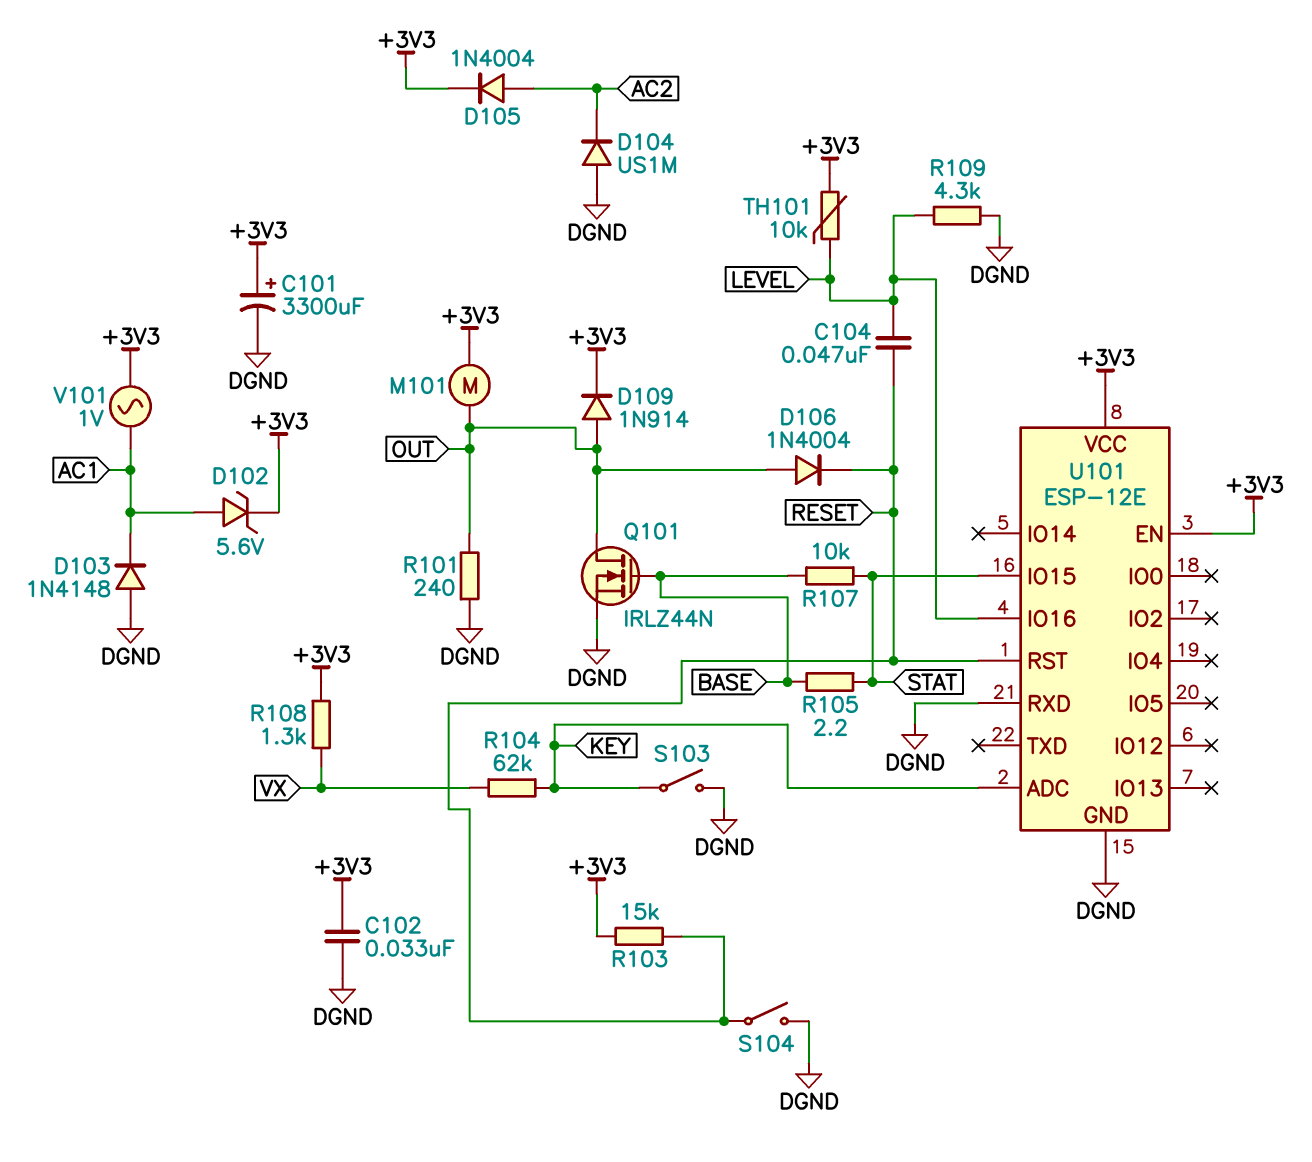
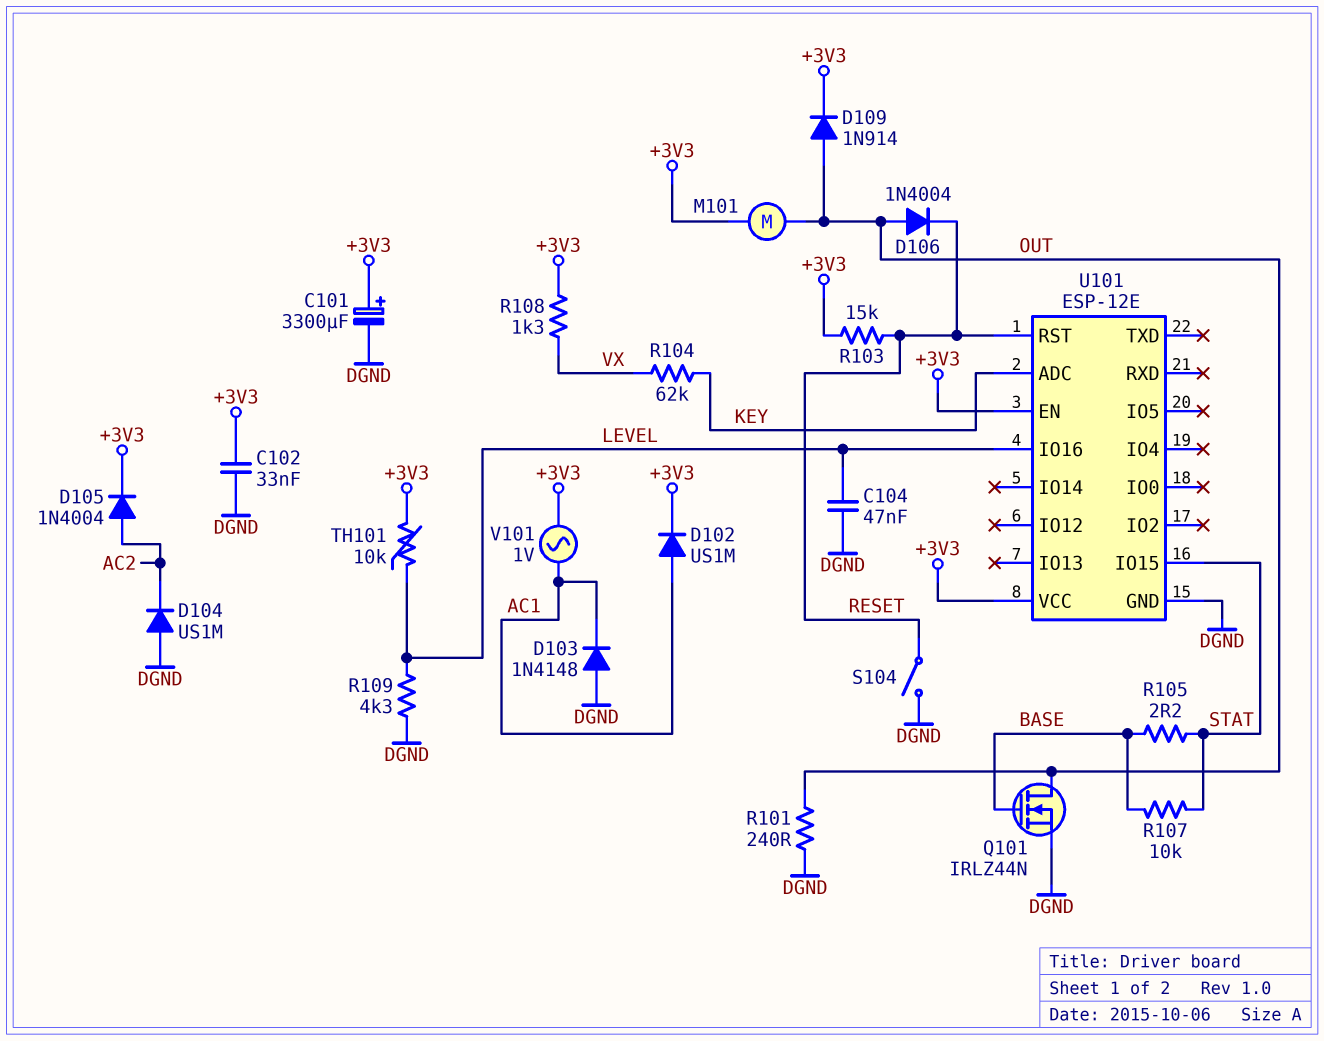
C104: 47nF (LEVEL, RESET) -> 47nF (DGND, LEVEL)
D102: zener 5.6V (A AC1, K +3V3) -> diode US1M (A AC1, K +3V3)
S103: switch (DGND, KEY) -> none
U101 pin RXD: DGND -> none

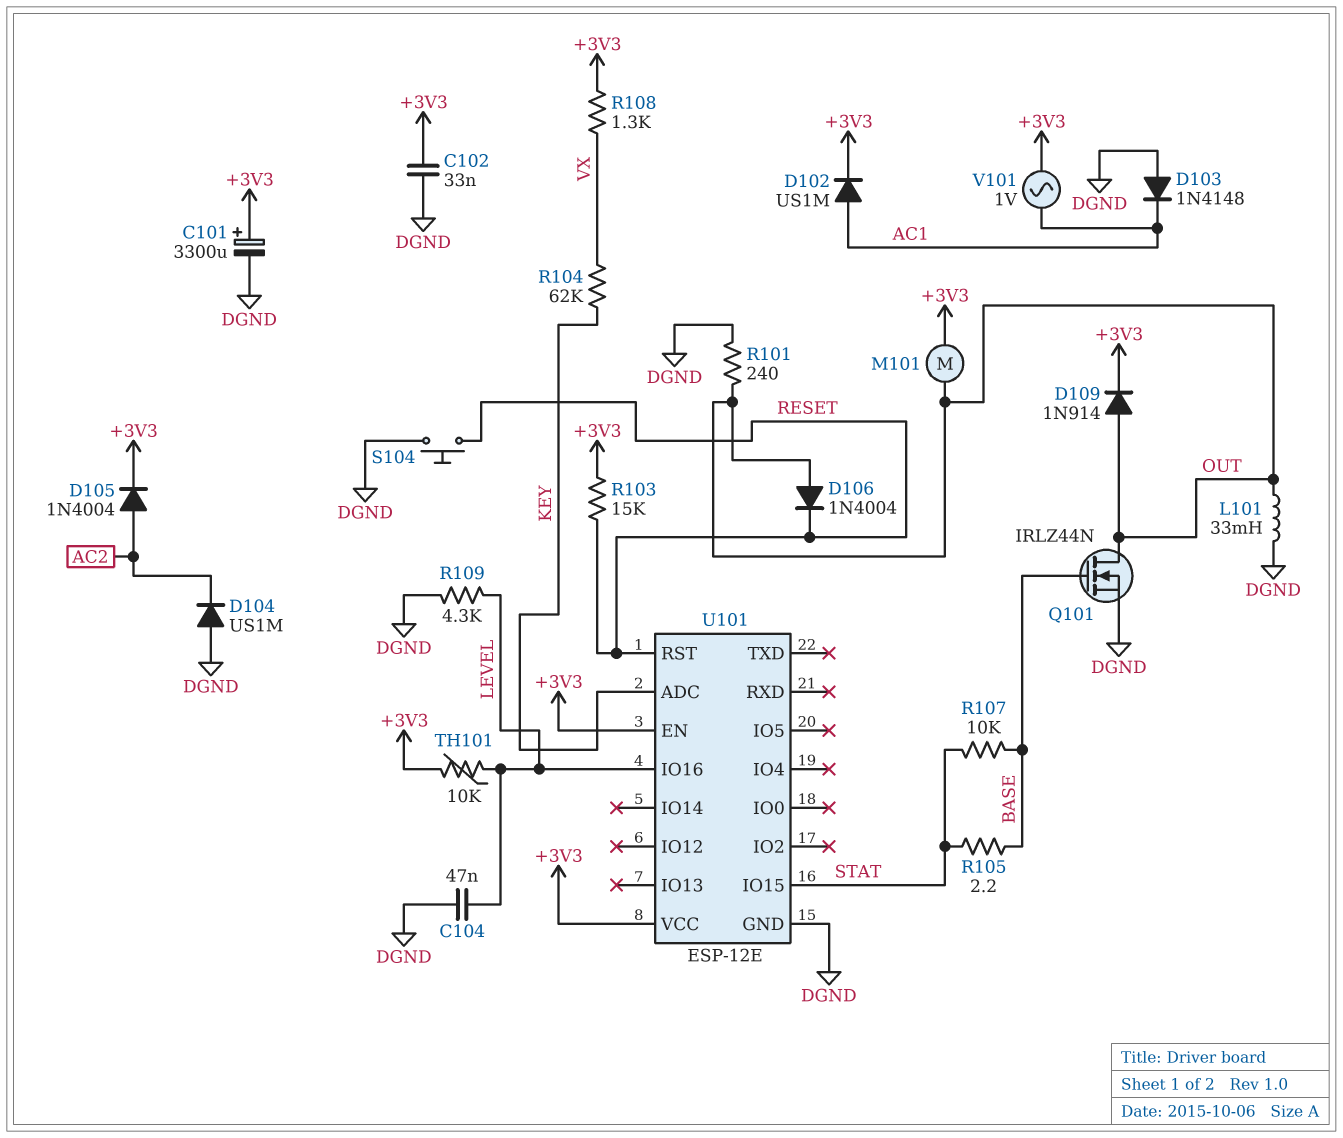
L101: none -> 33mH (DGND, OUT)
S104: switch (DGND, RESET) -> button (DGND, RESET)

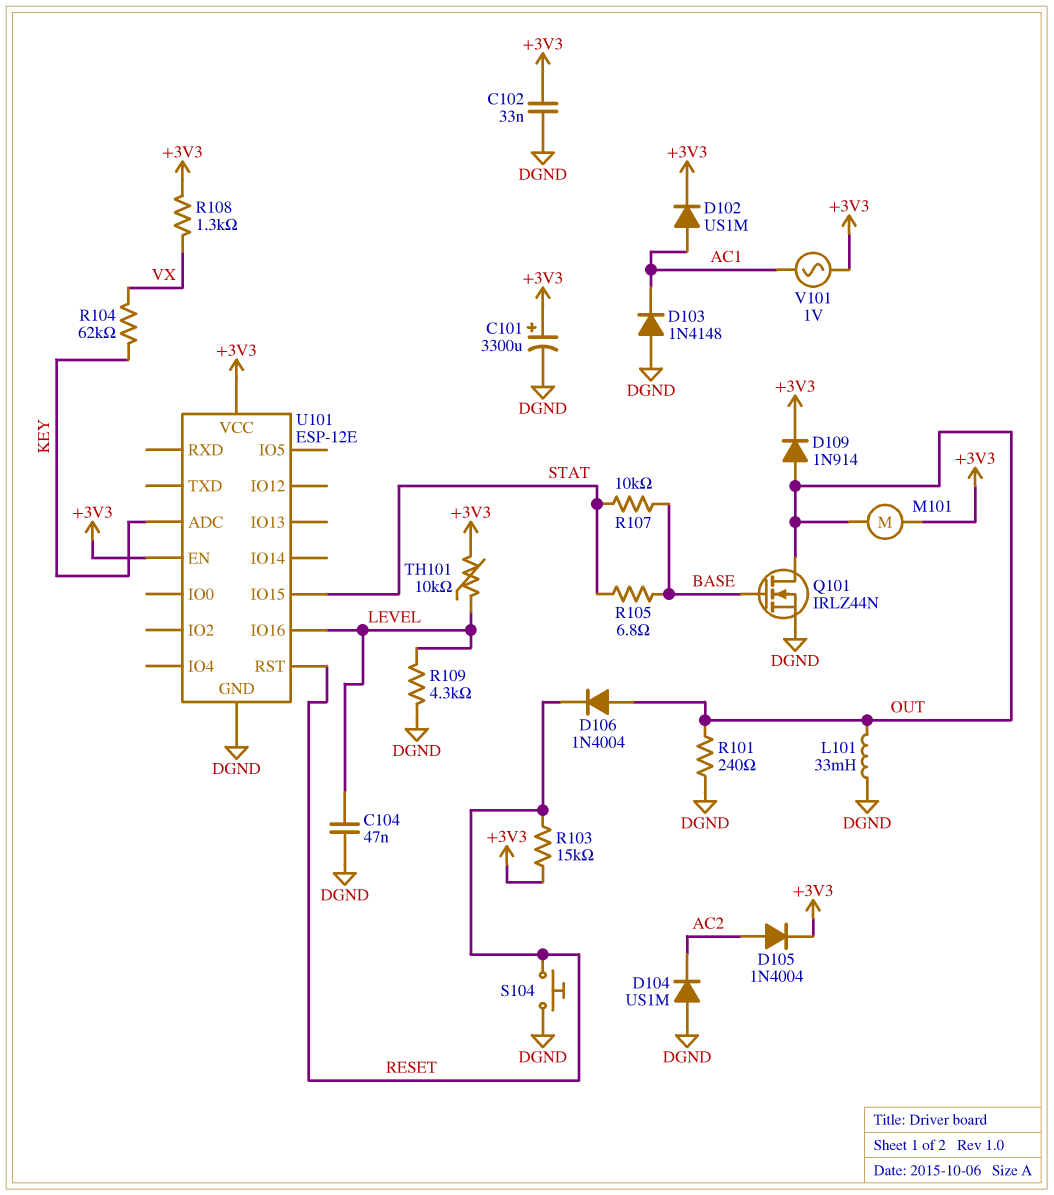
R105: 2.2 (BASE, STAT) -> 6.8 (BASE, STAT)

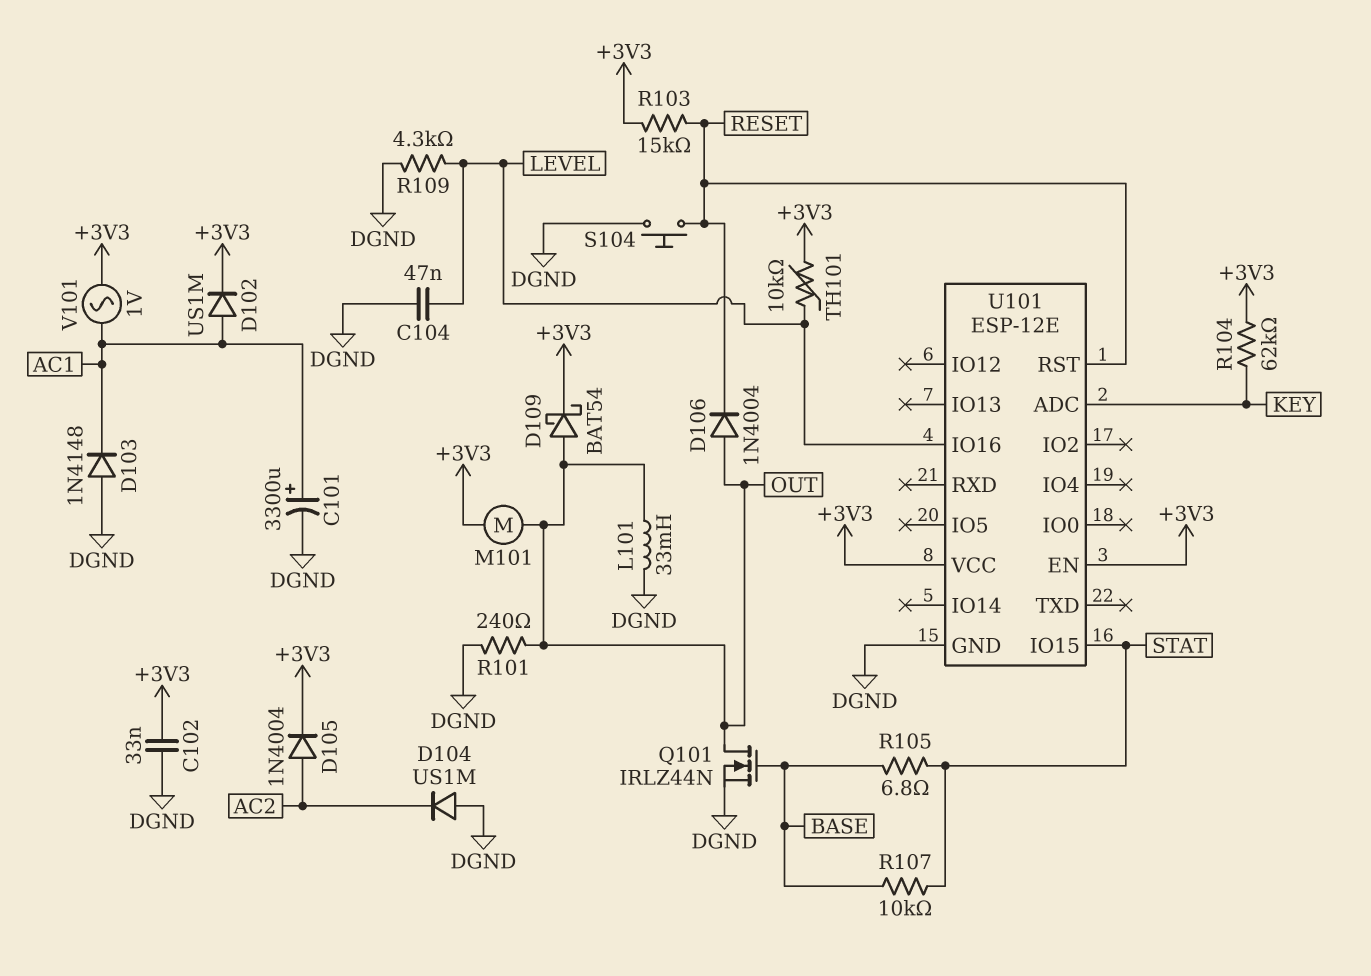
C101: 3300uF (plus +3V3, minus DGND) -> 3300uF (plus AC1, minus DGND)
D109: diode 1N914 (A OUT, K +3V3) -> schottky BAT54 (A OUT, K +3V3)
R104: 62k (KEY, VX) -> 62k (+3V3, KEY)
R108: 1.3k (+3V3, VX) -> none

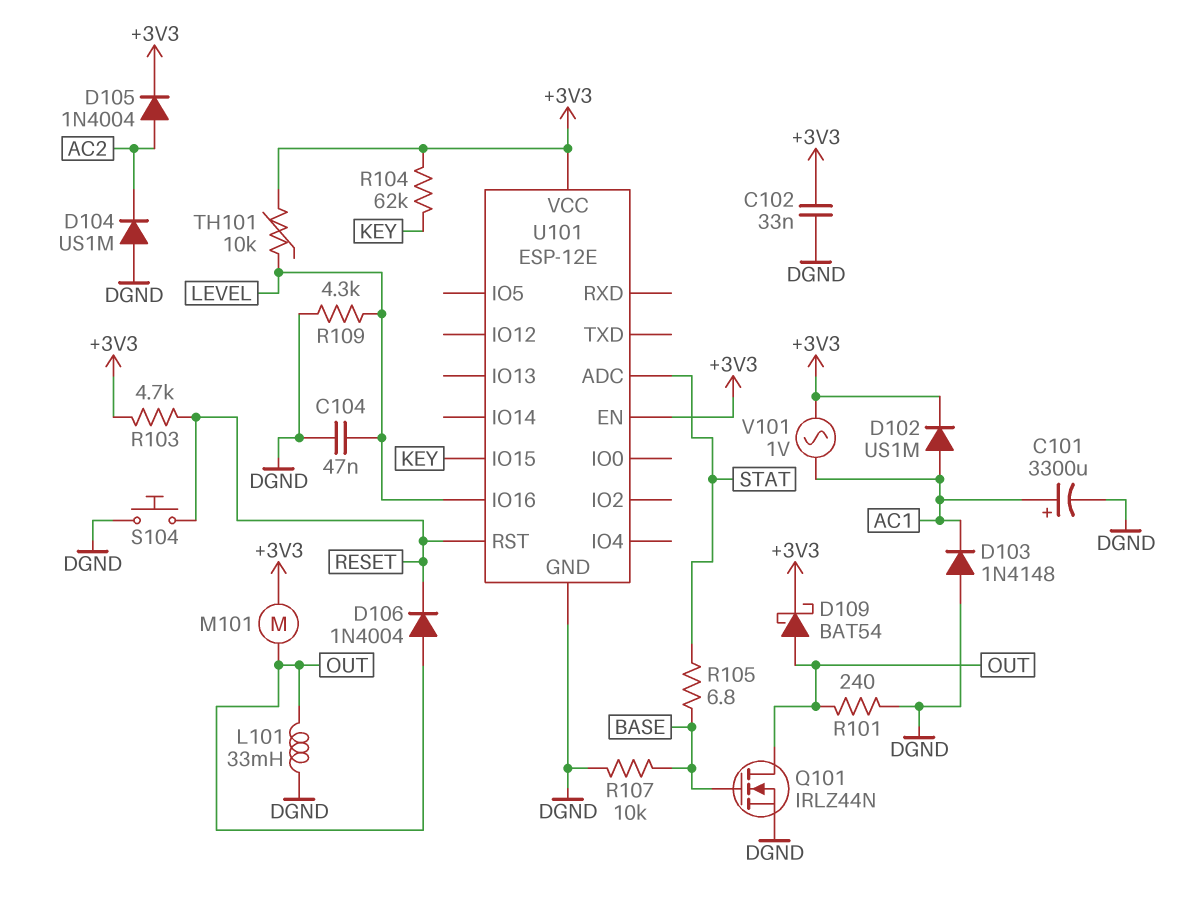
R103: 15k (+3V3, RESET) -> 4.7k (+3V3, RESET)
R107: 10k (BASE, STAT) -> 10k (BASE, DGND)
U101 pin ADC: KEY -> STAT
U101 pin IO15: STAT -> KEY

